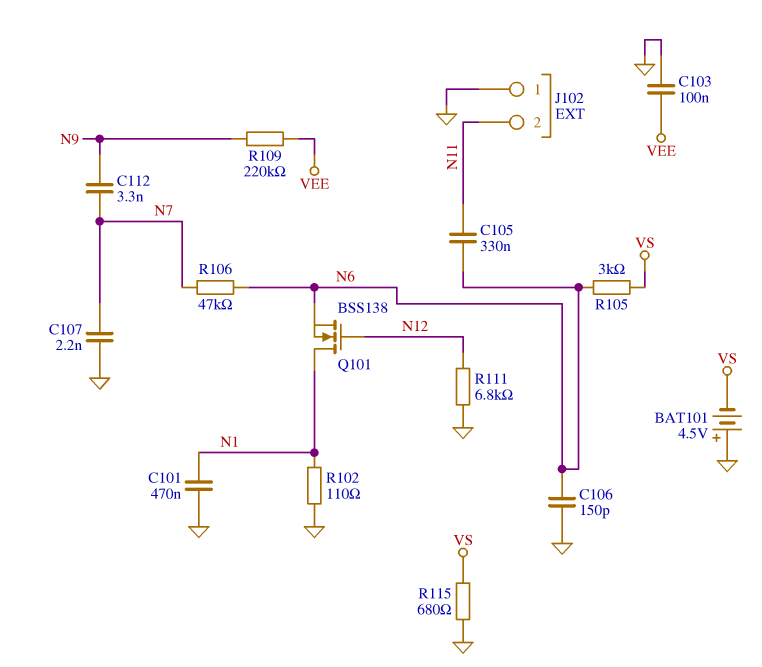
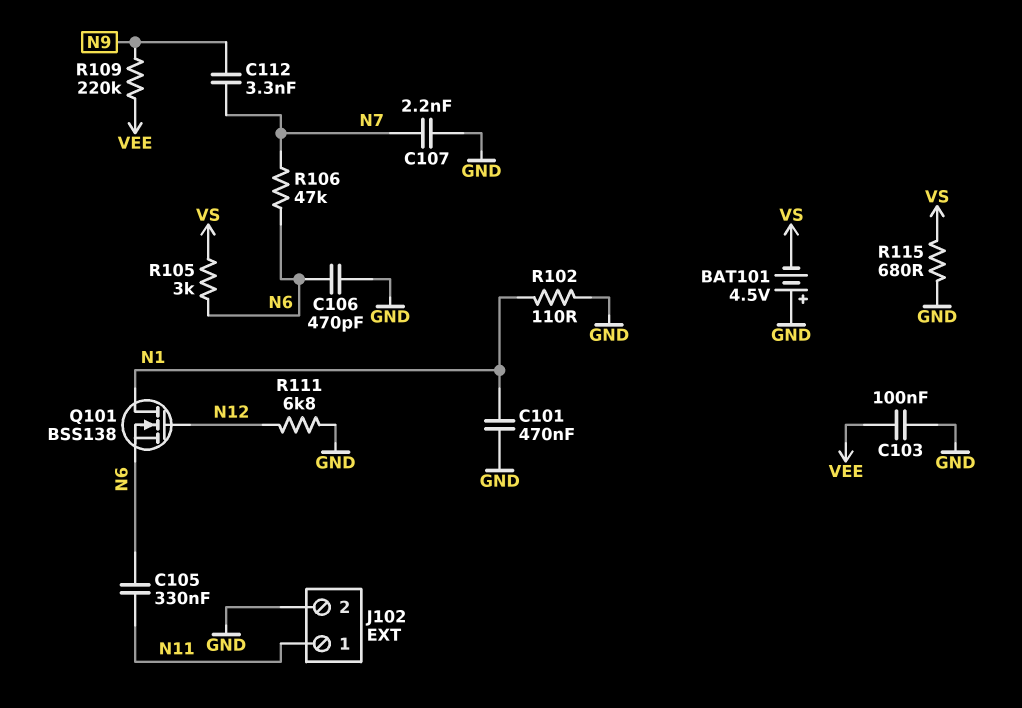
C106: 150pF (GND, N6) -> 470pF (GND, N6)
J102 pin 1: GND -> N11
J102 pin 2: N11 -> GND

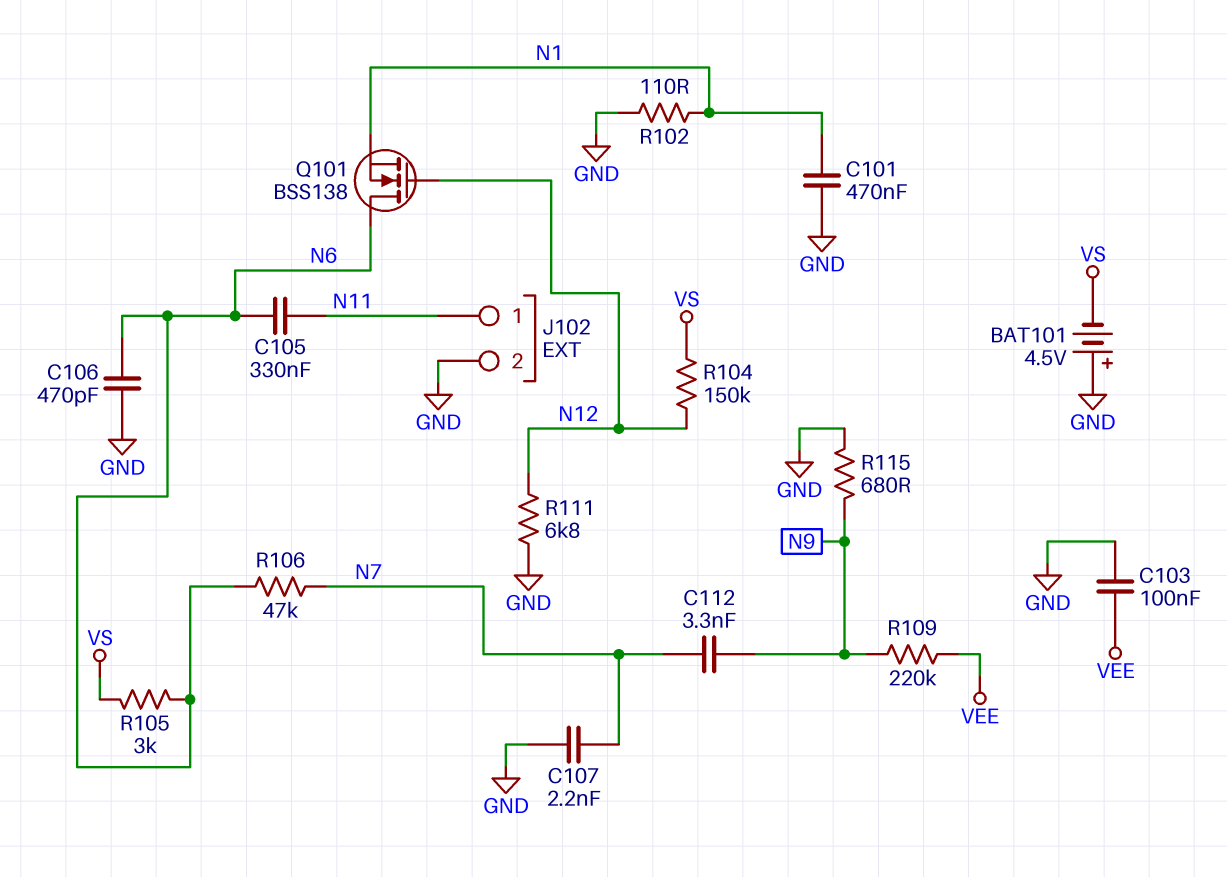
Q101: NMOS BSS138 (G N12, D N1, S N6) -> NMOS BSS138 (G N12, D N6, S N1)
R104: none -> 150k (N12, VS)
R115: 680 (GND, VS) -> 680 (GND, N9)

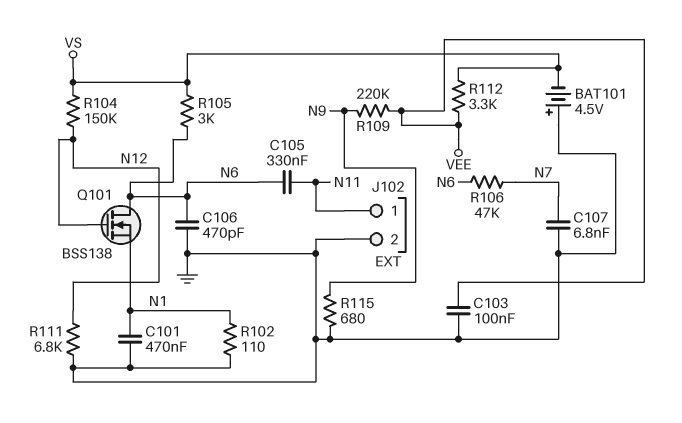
C107: 2.2nF (GND, N7) -> 6.8nF (GND, N7)
C112: 3.3nF (N7, N9) -> none
R112: none -> 3.3k (VEE, VS)

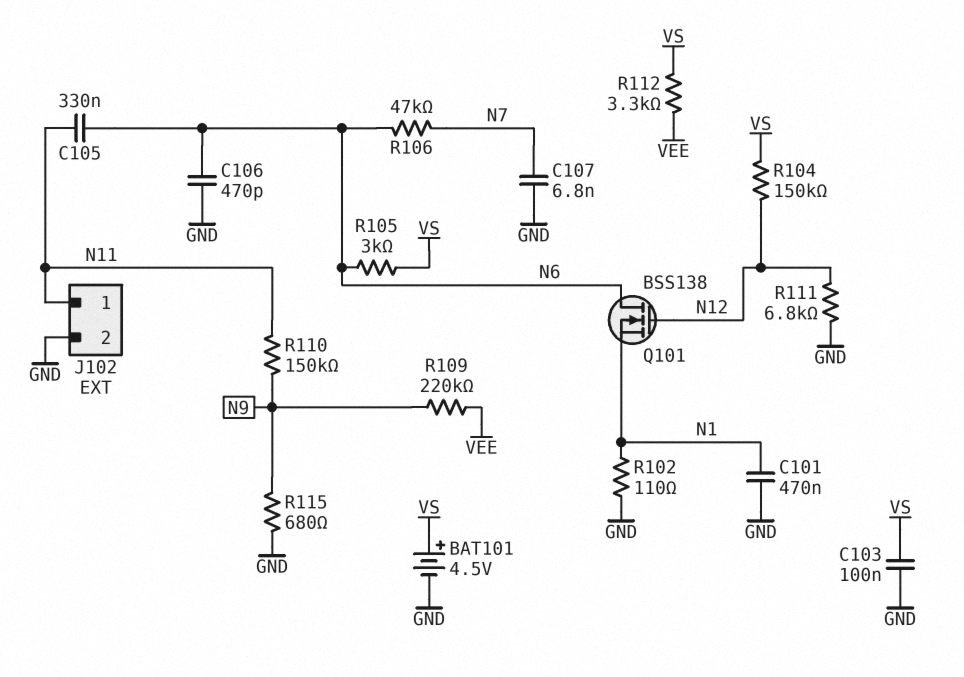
BAT101: 4.5V (plus GND, minus VS) -> 4.5V (plus VS, minus GND)
C103: 100nF (GND, VEE) -> 100nF (GND, VS)
R110: none -> 150k (N9, N11)

